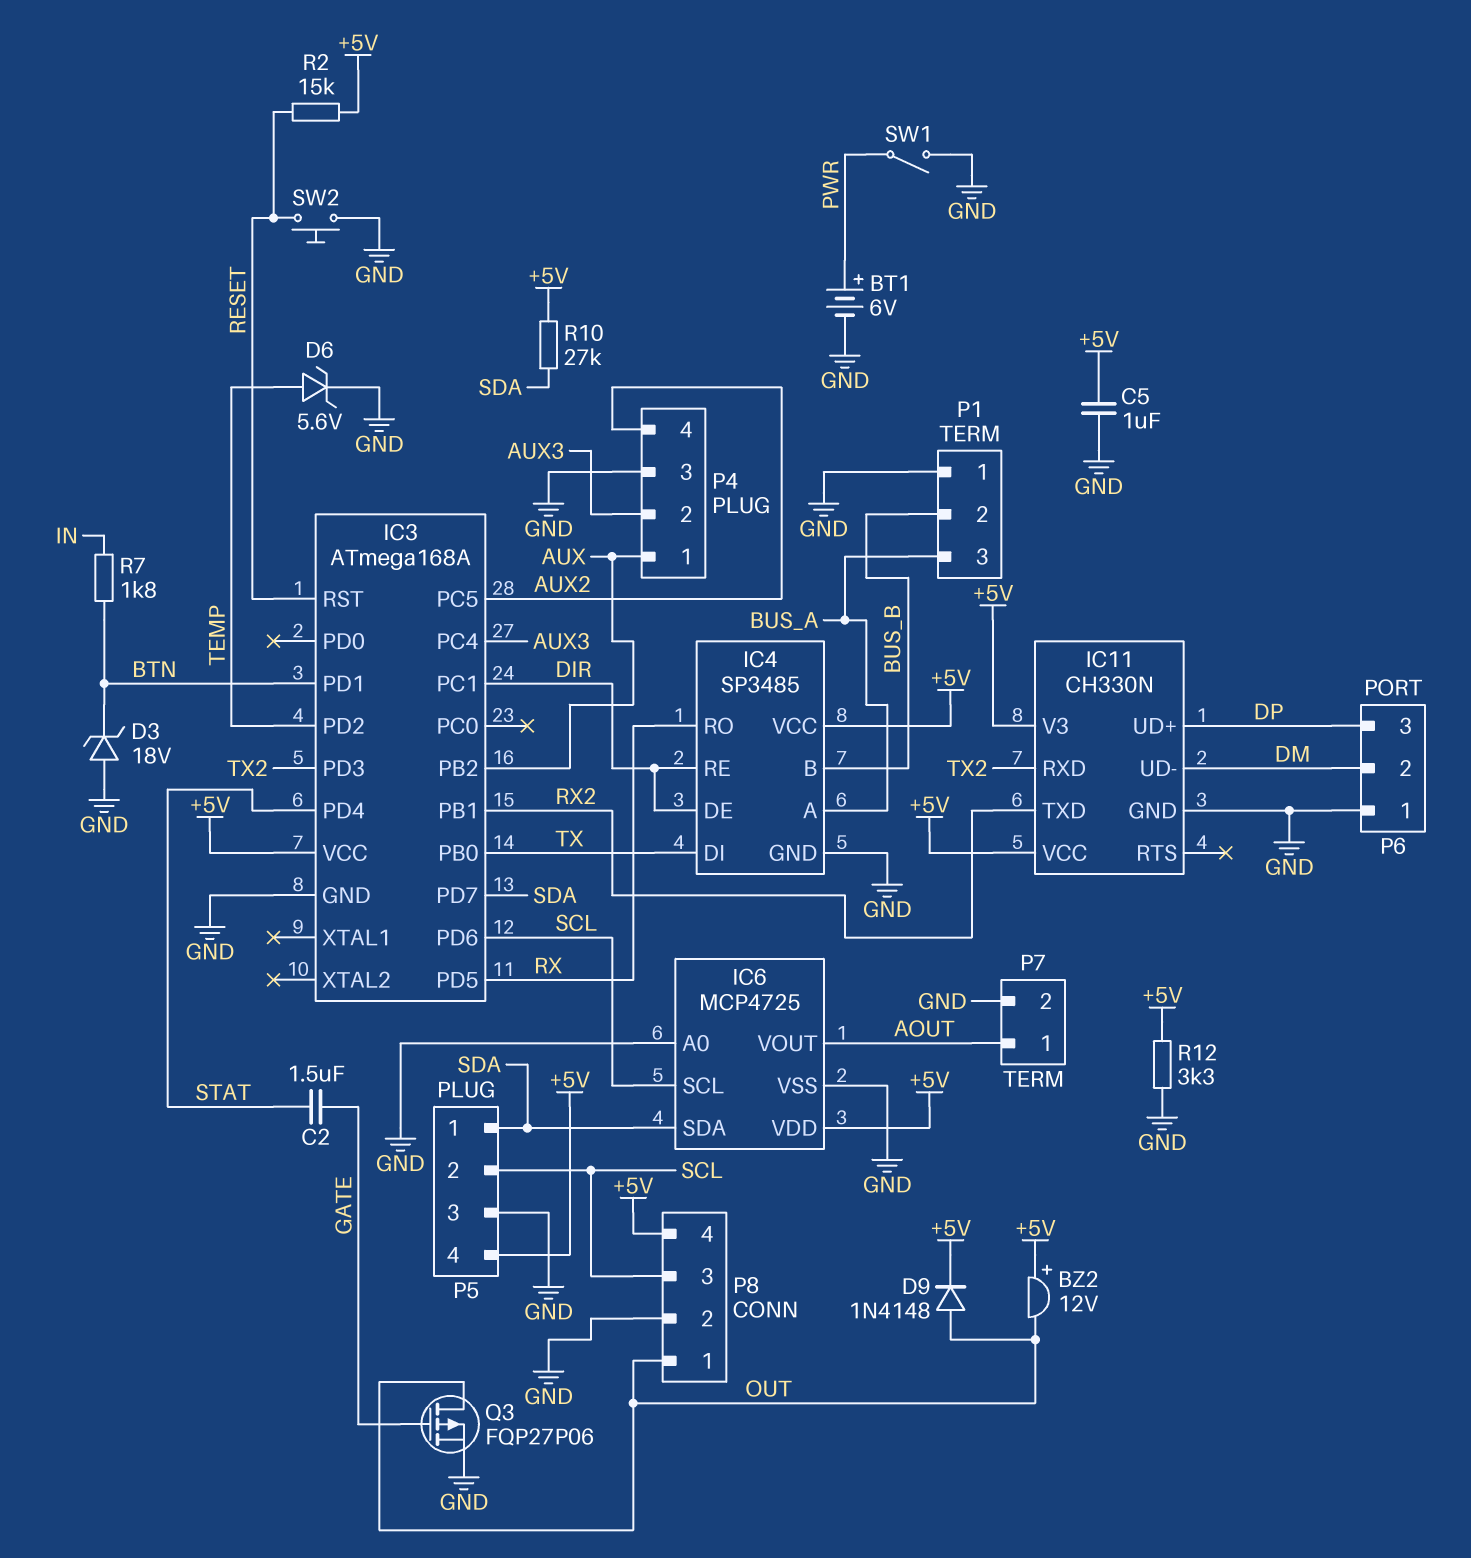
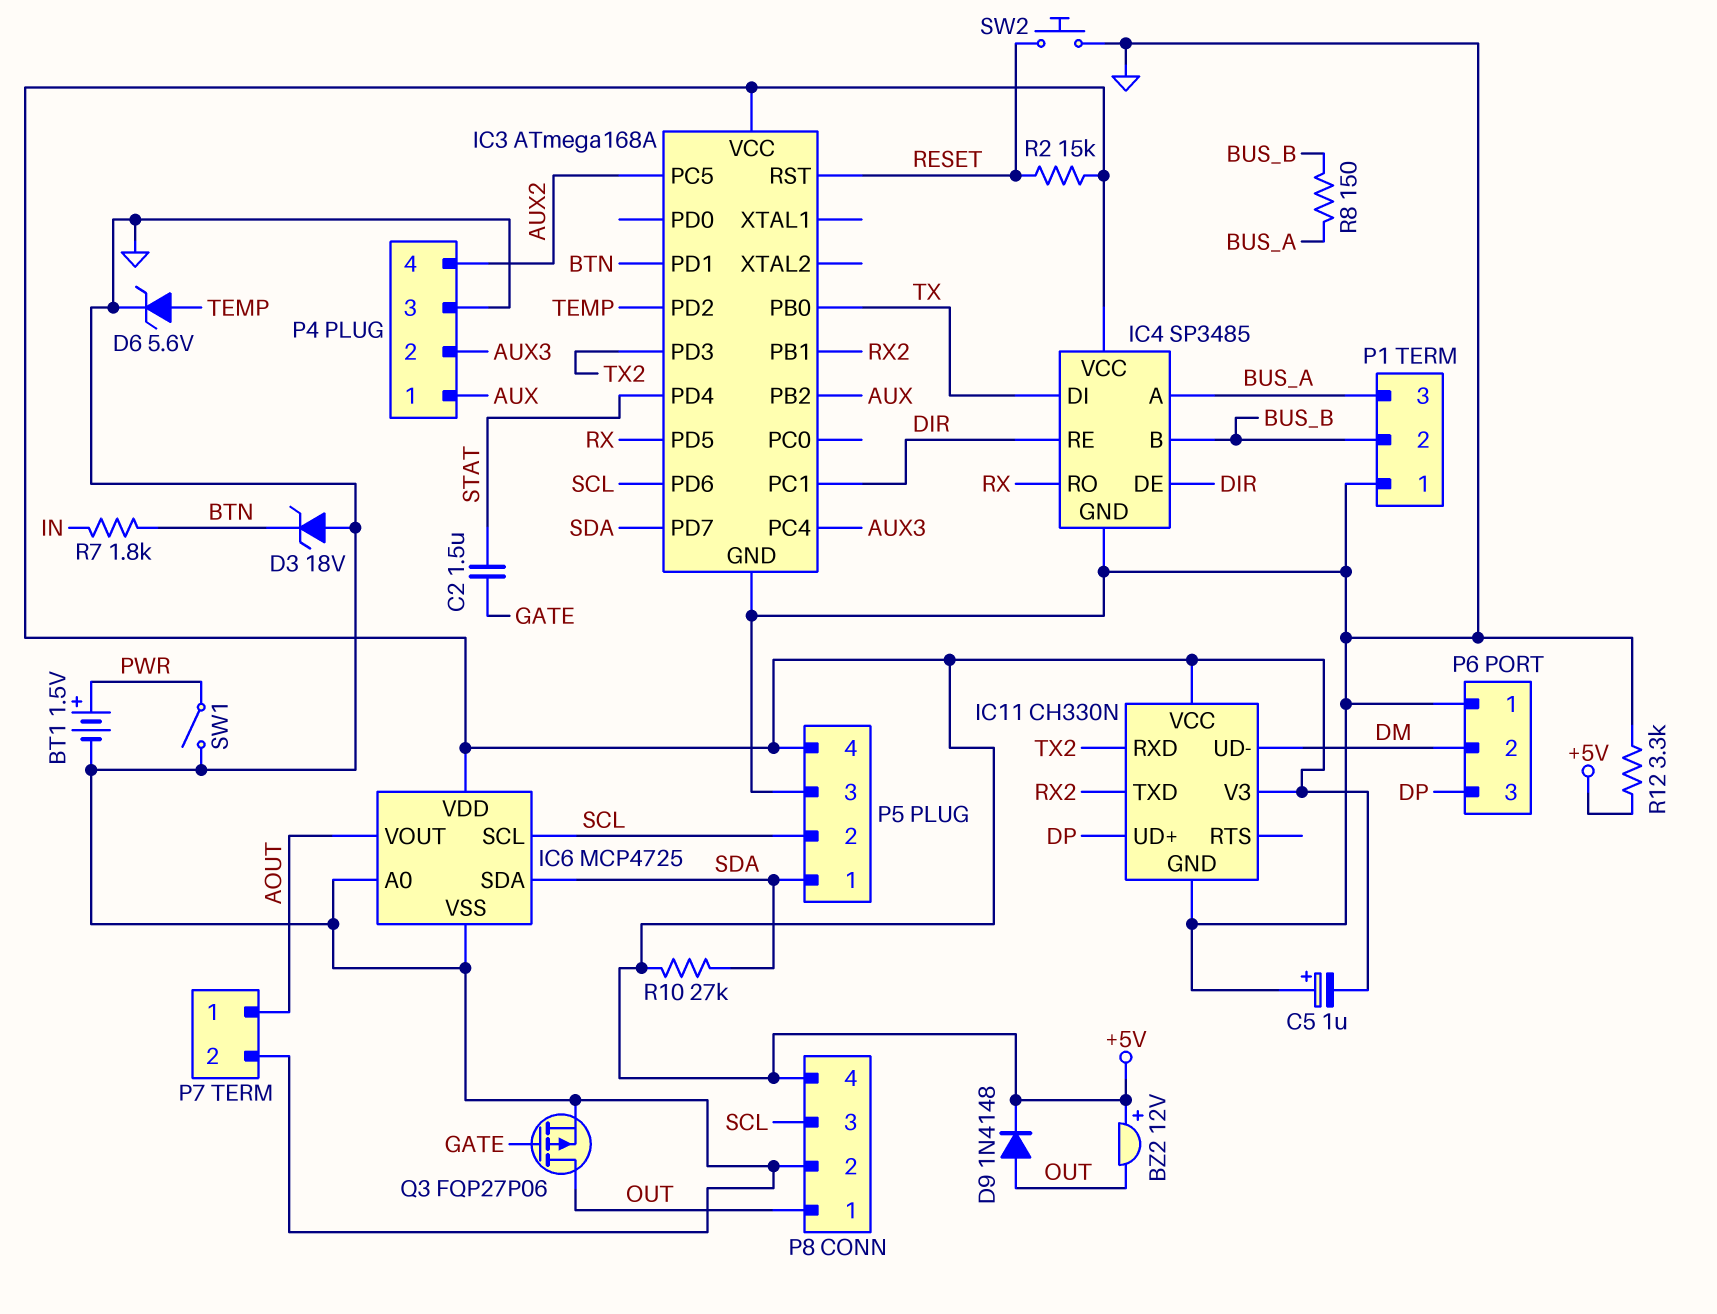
BT1: 6V (plus PWR, minus GND) -> 1.5V (plus PWR, minus GND)
C5: 1uF (+5V, GND) -> 1uF (plus GND, minus +5V)
R8: none -> 150 (BUS_A, BUS_B)

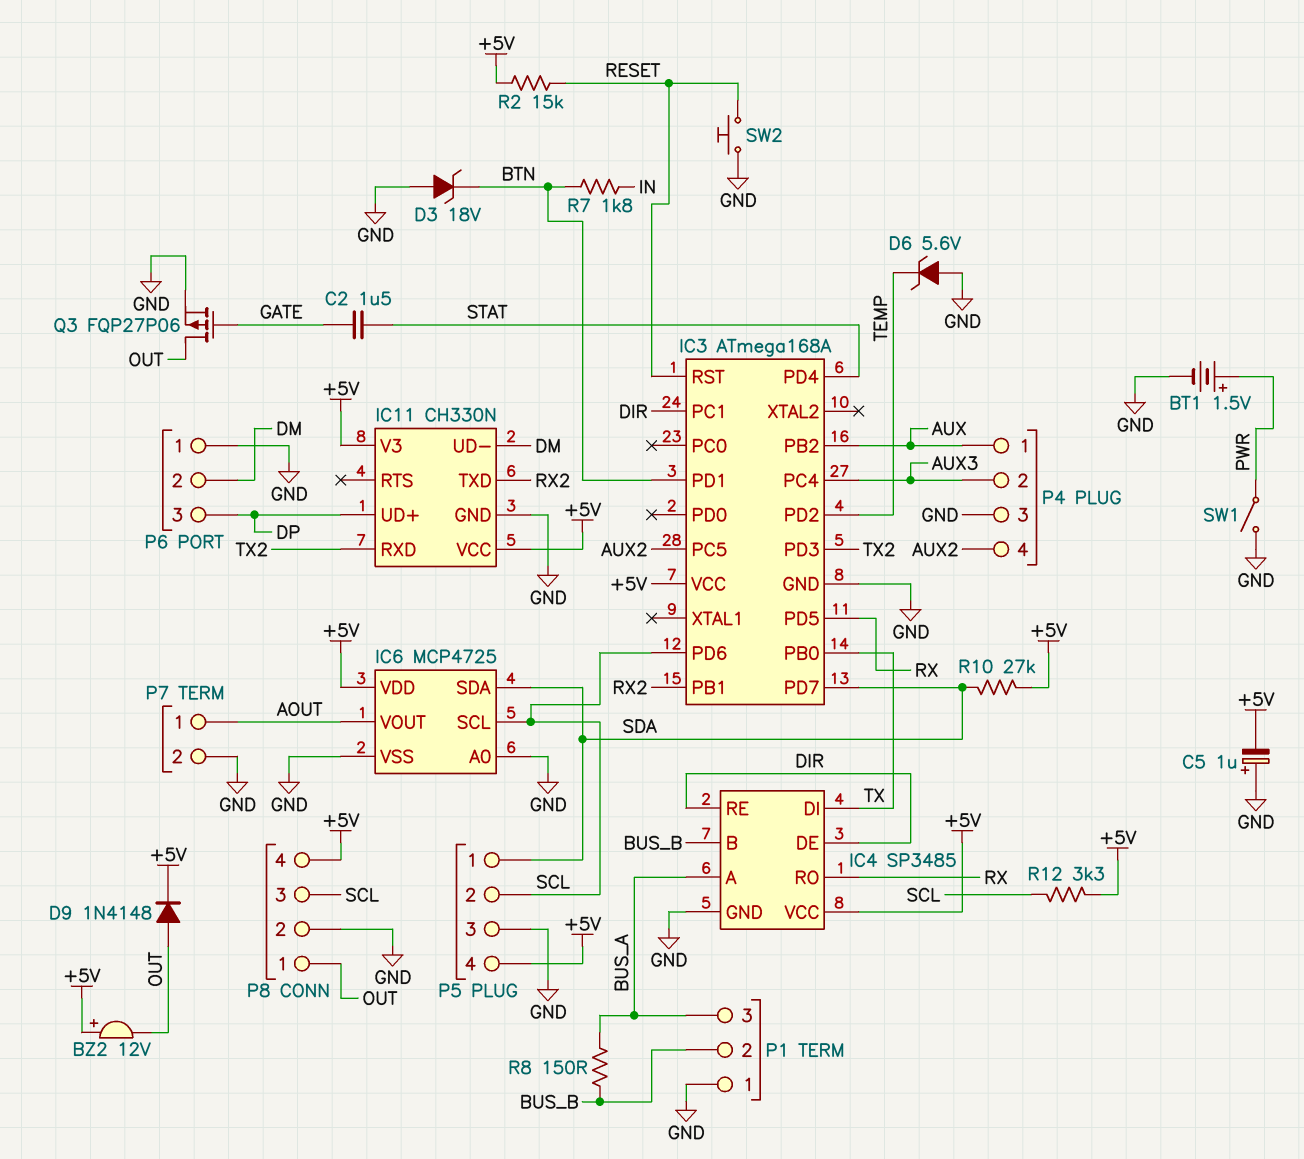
D6: zener 5.6V (A TEMP, K GND) -> zener 5.6V (A GND, K TEMP)
R12: 3.3k (+5V, GND) -> 3.3k (+5V, SCL)

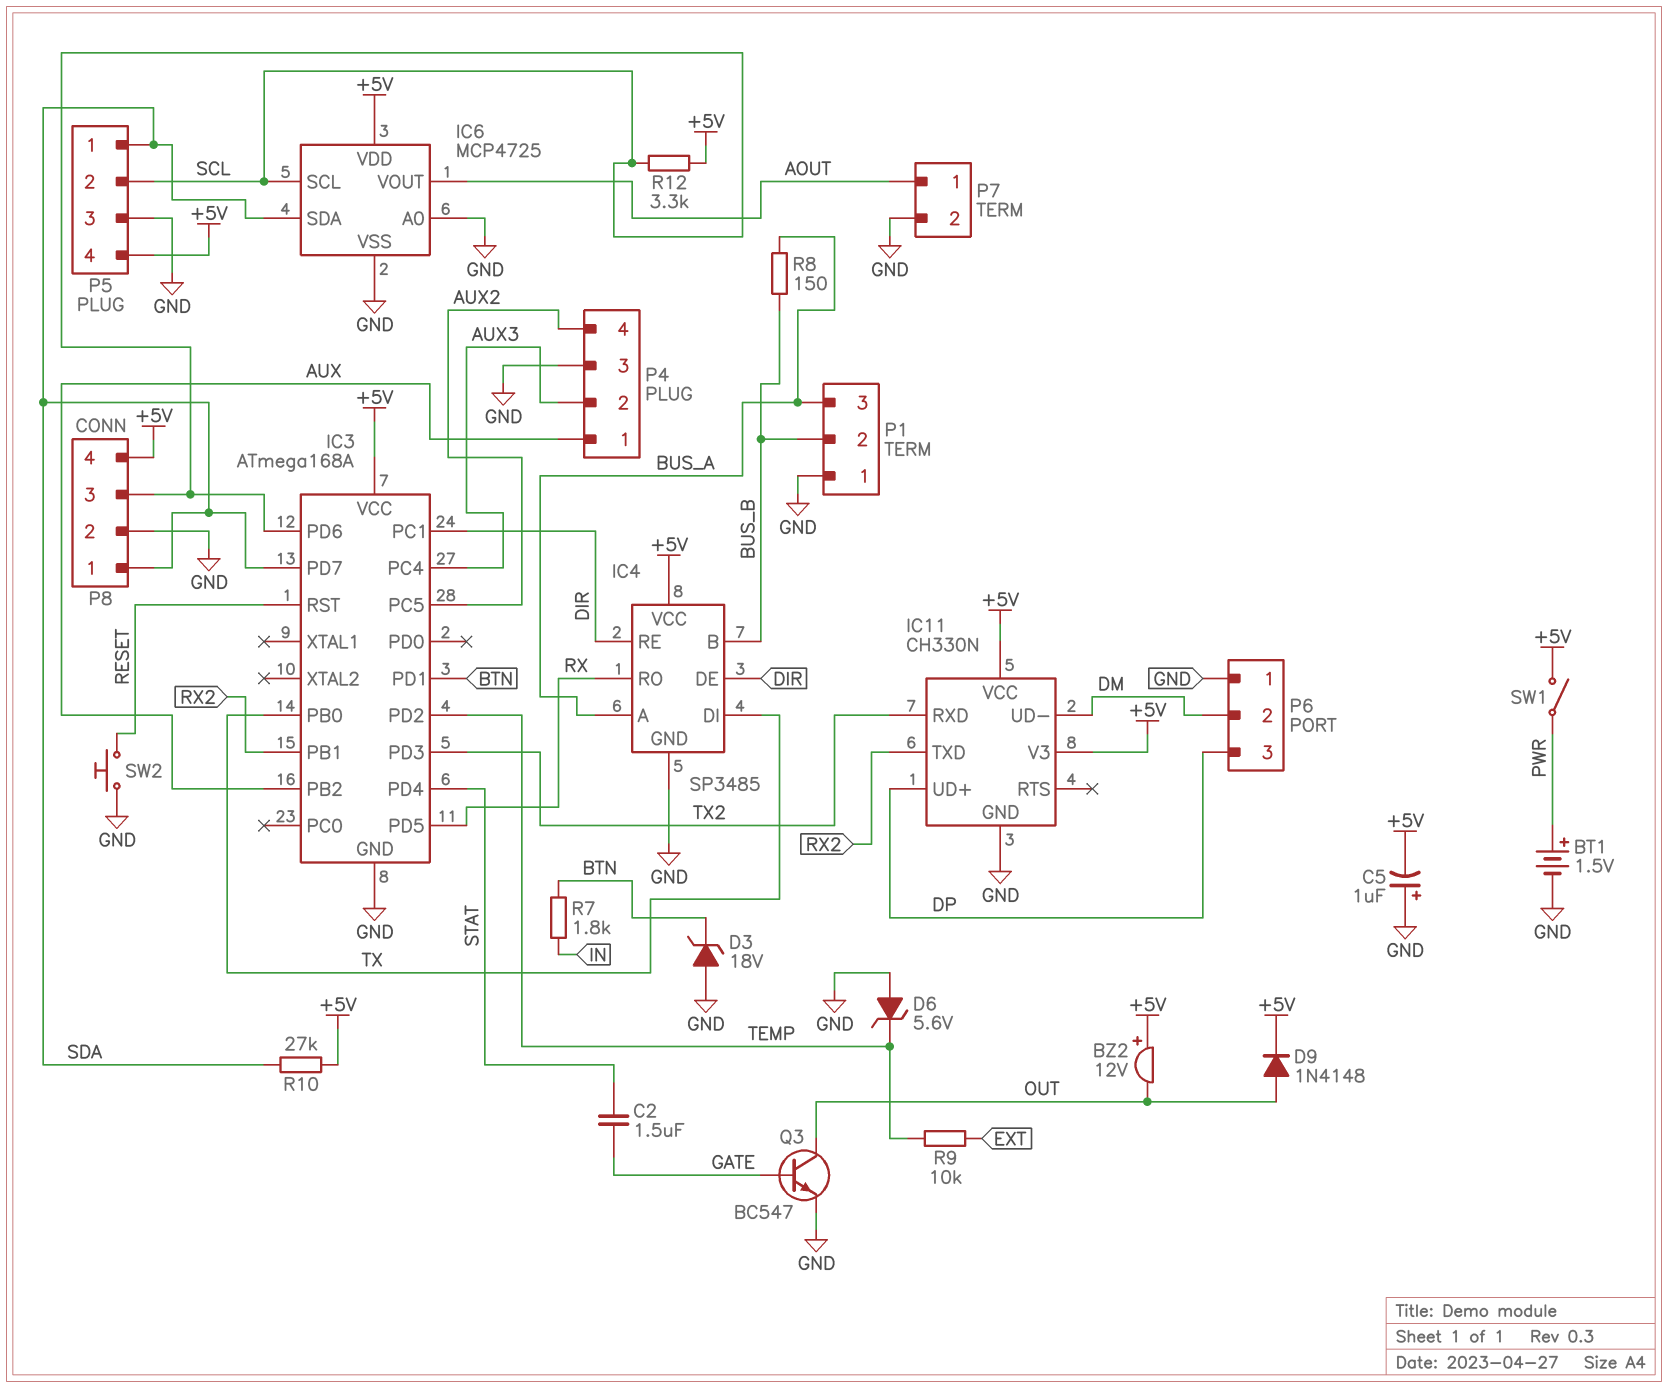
P8 pin 1: OUT -> SDA
Q3: PMOS FQP27P06 (G GATE, D OUT, S GND) -> NPN BC547 (B GATE, C OUT, E GND)
R2: 15k (+5V, RESET) -> none
R9: none -> 10k (EXT, TEMP)
SW1: switch (GND, PWR) -> switch (+5V, PWR)

